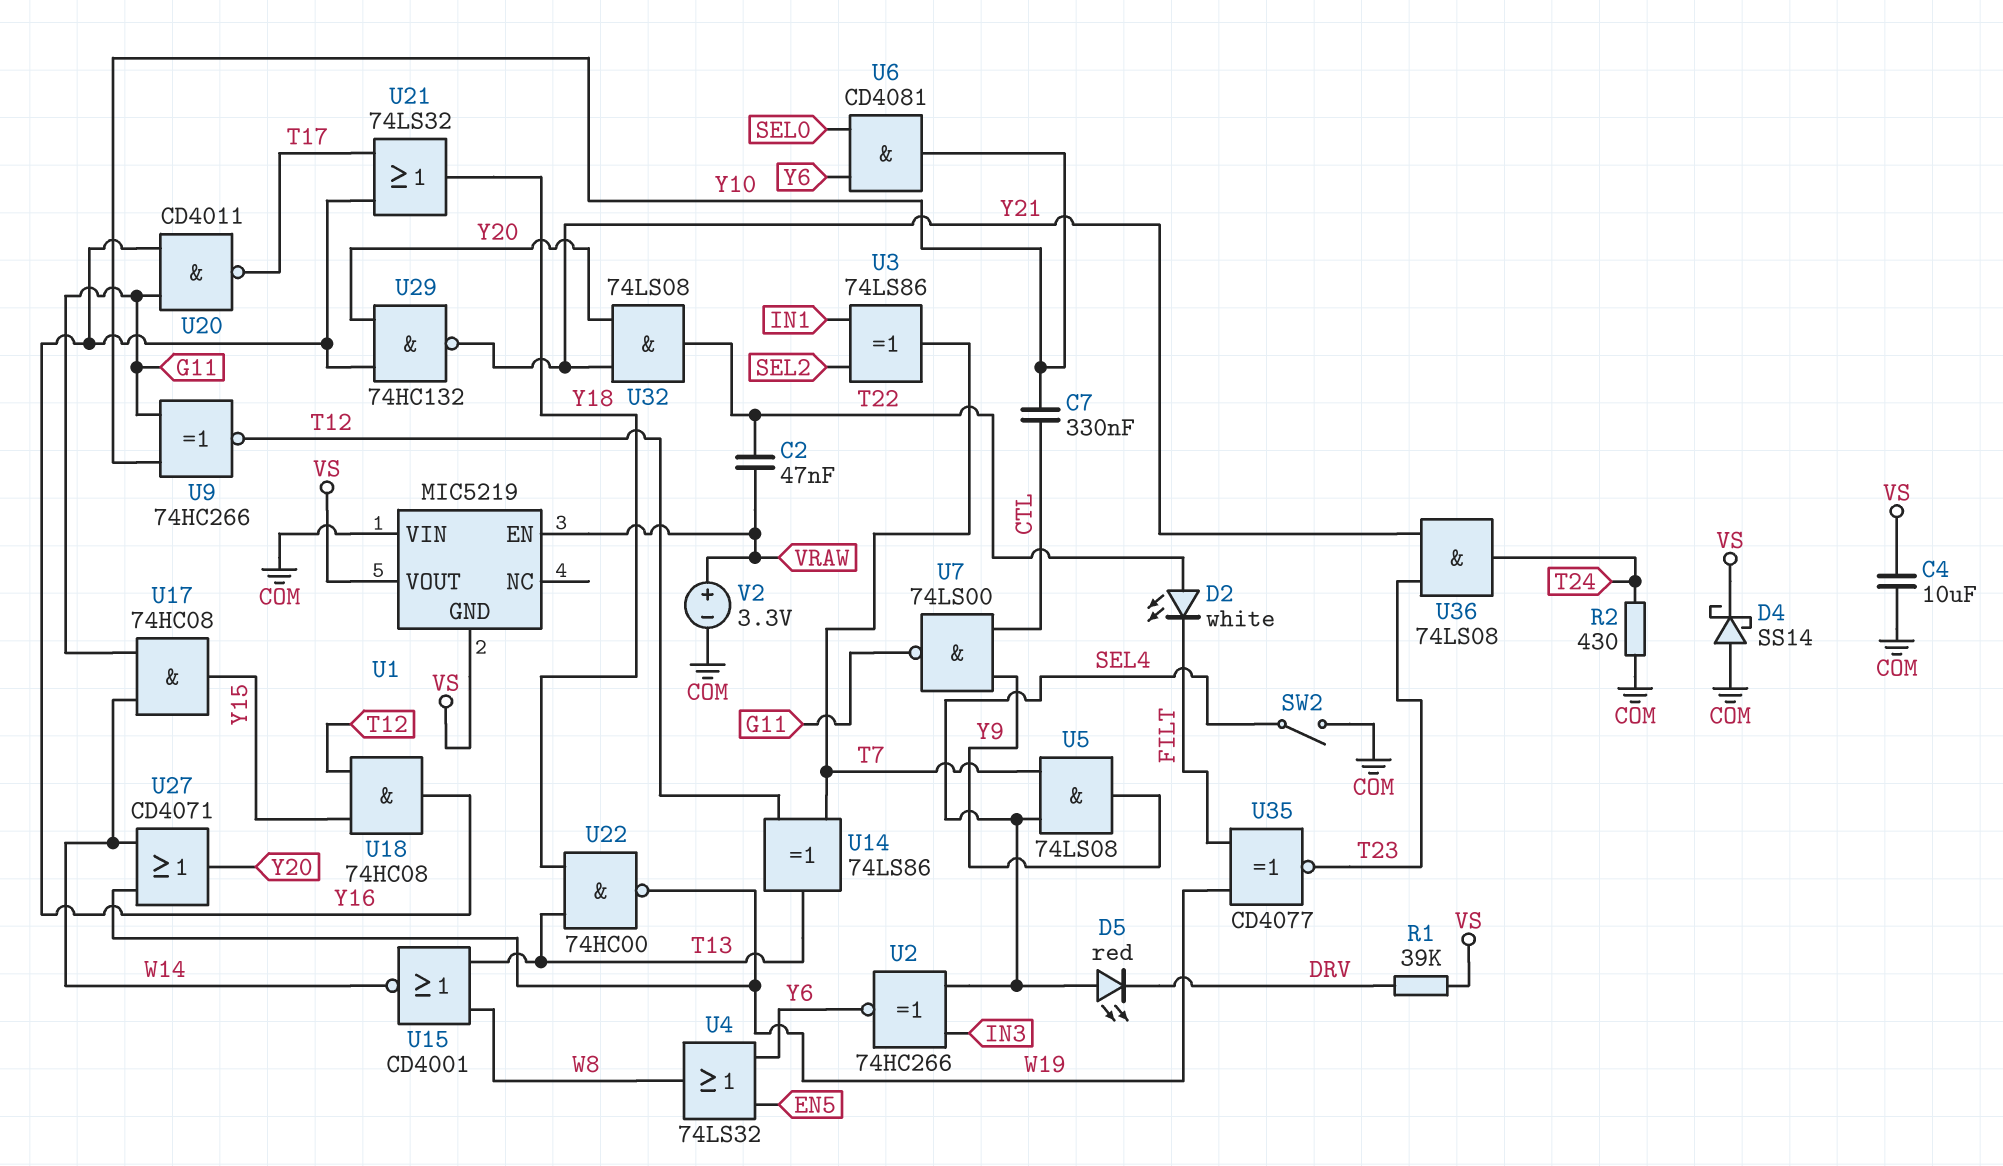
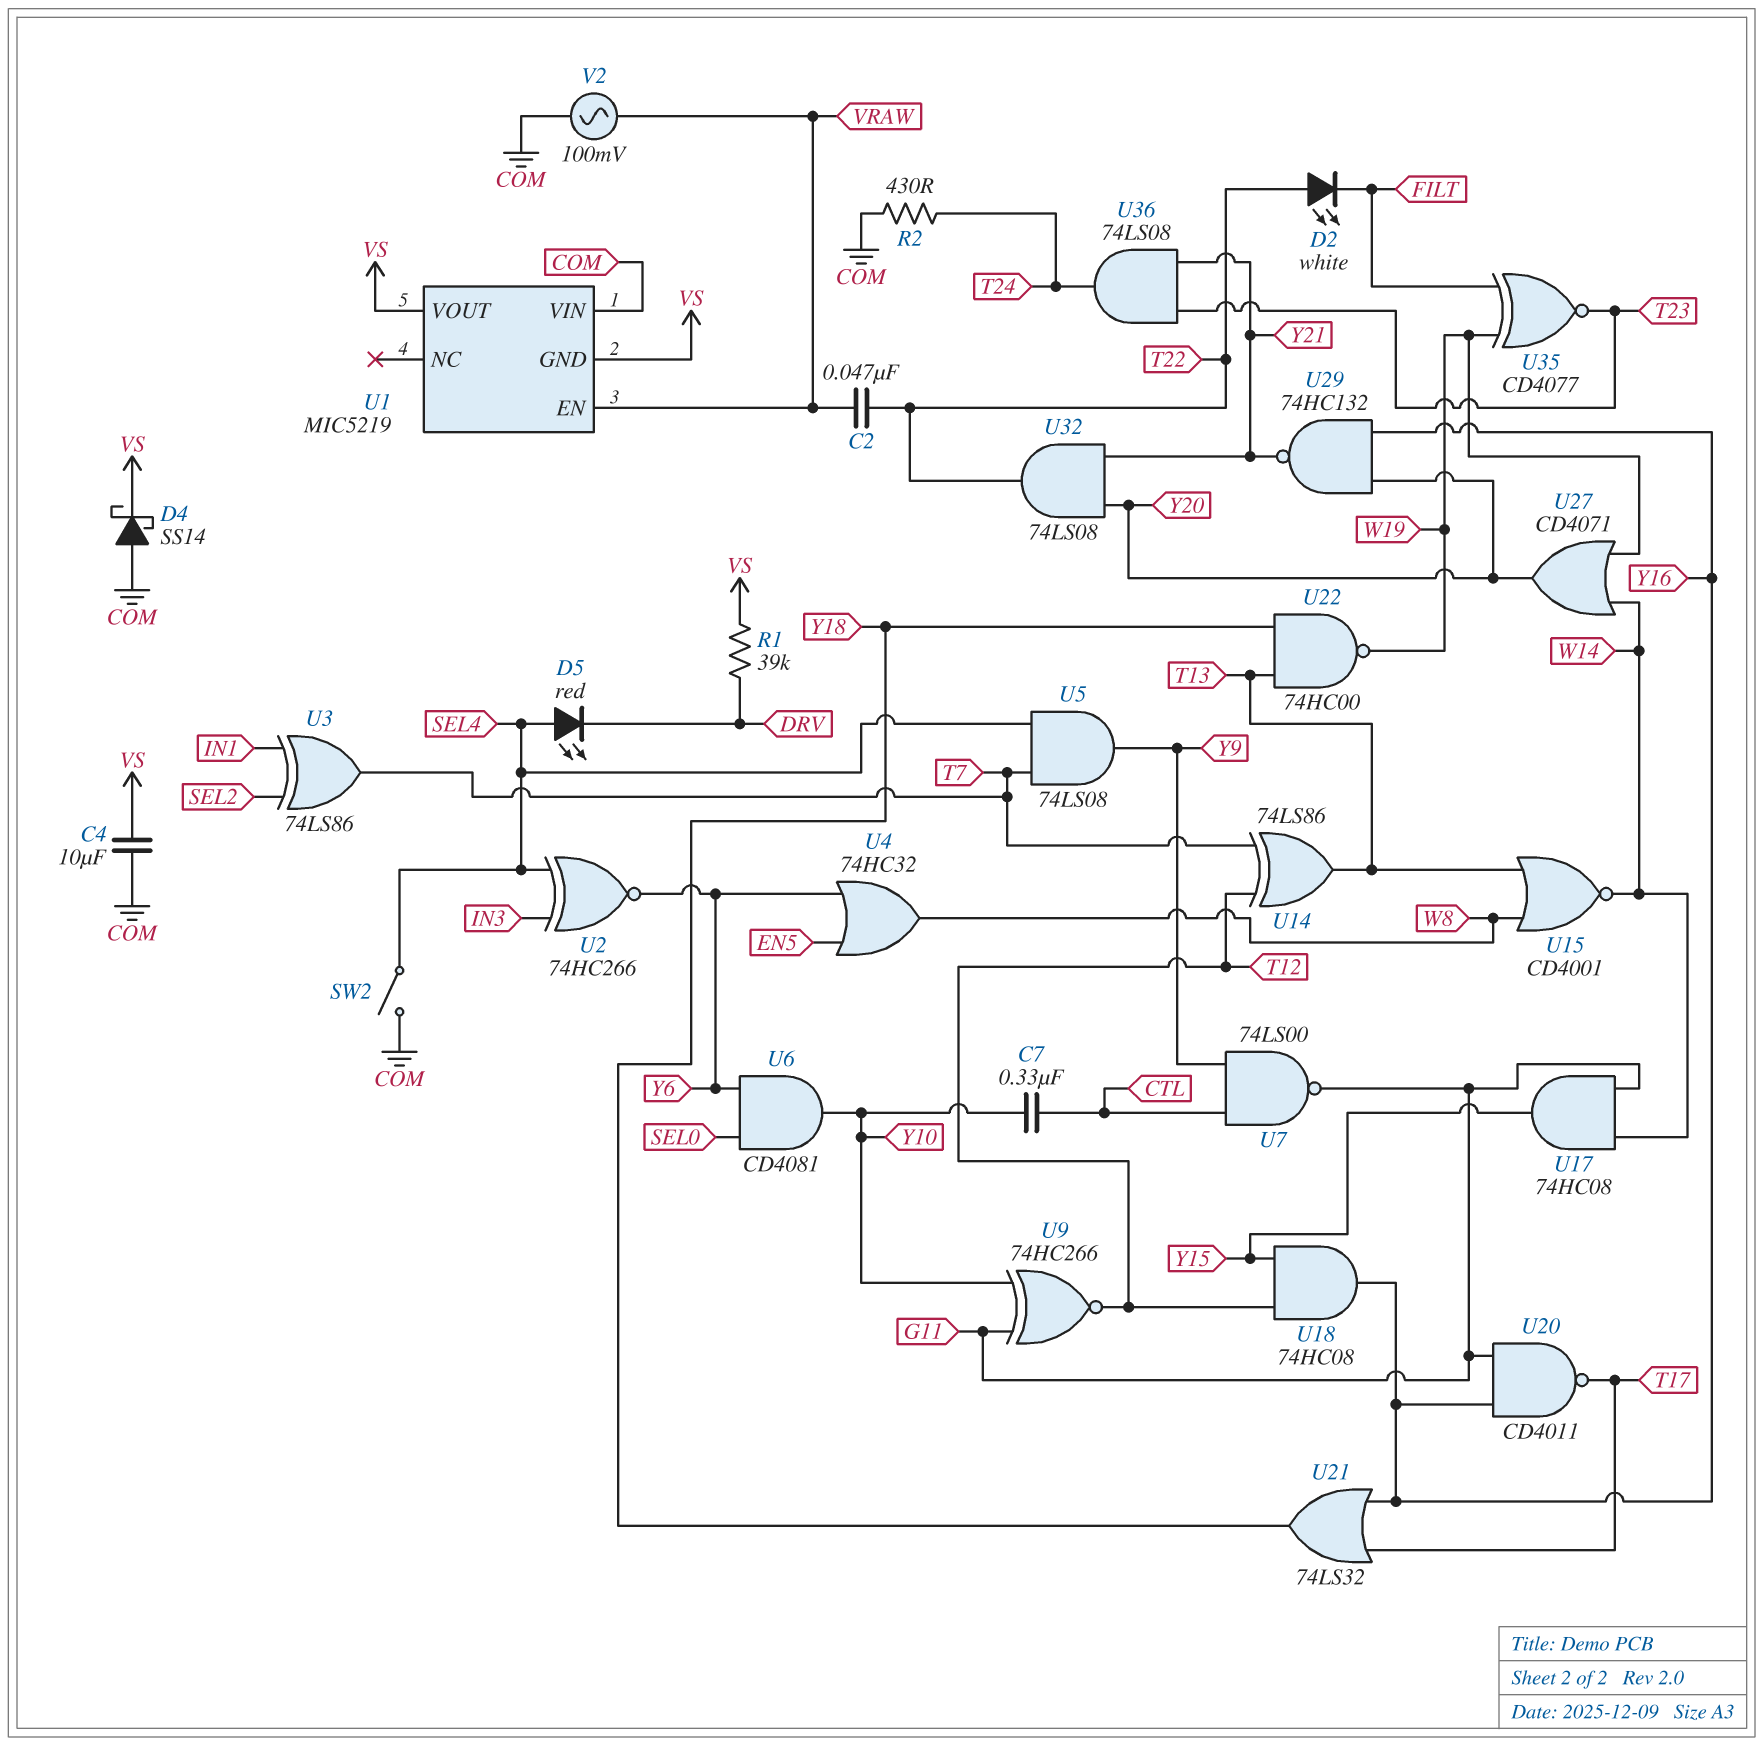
U4: OR 74LS32 (in EN5, in Y6, out W8) -> OR 74HC32 (in EN5, in Y6, out W8)
V2: 3.3V (plus VRAW, minus COM) -> AC 100mV (COM, VRAW)

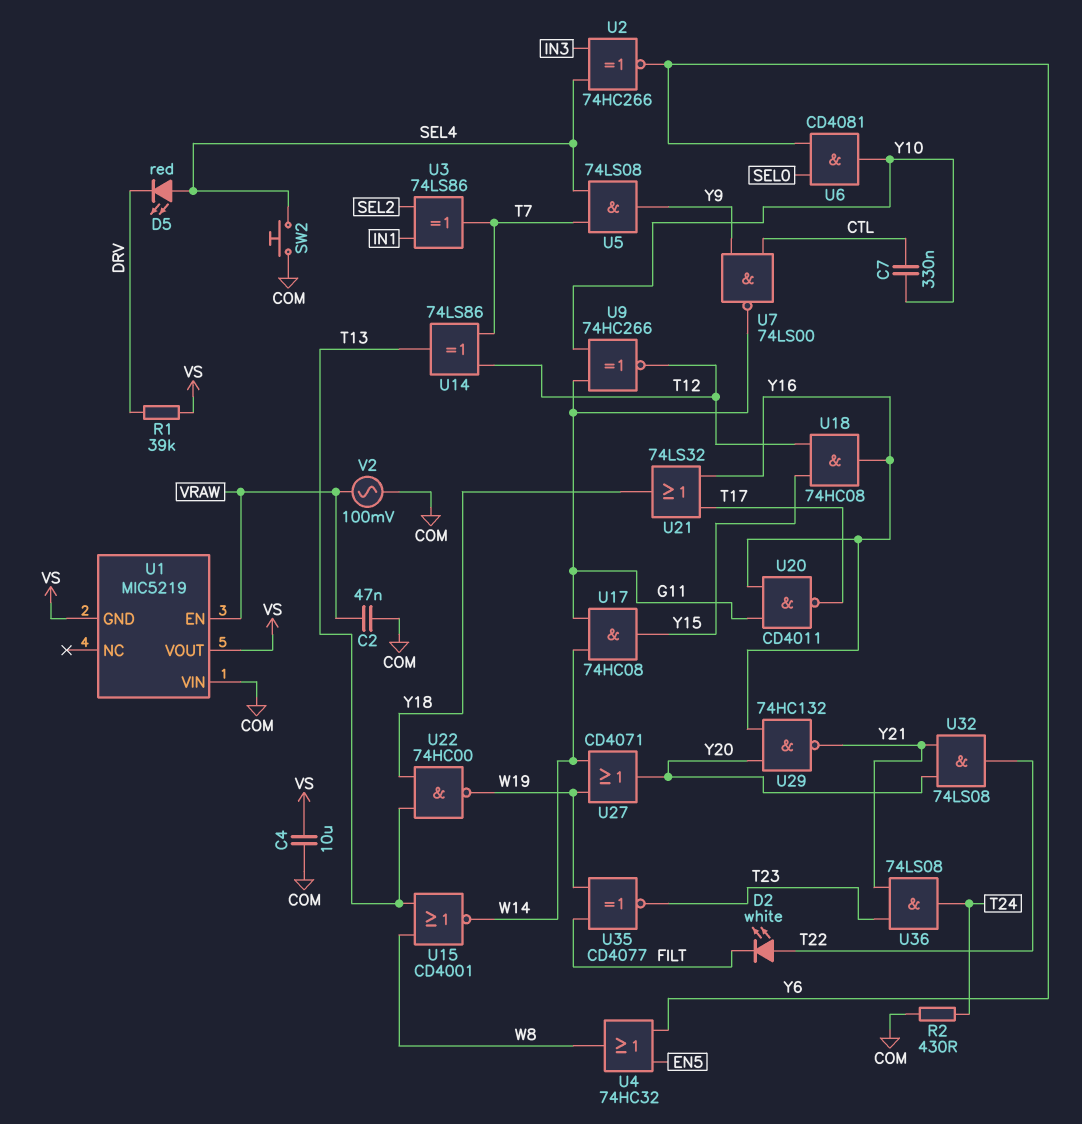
C2: 47nF (T22, VRAW) -> 47nF (COM, VRAW)
D4: schottky SS14 (A COM, K VS) -> none
SW2: switch (COM, SEL4) -> button (COM, SEL4)

